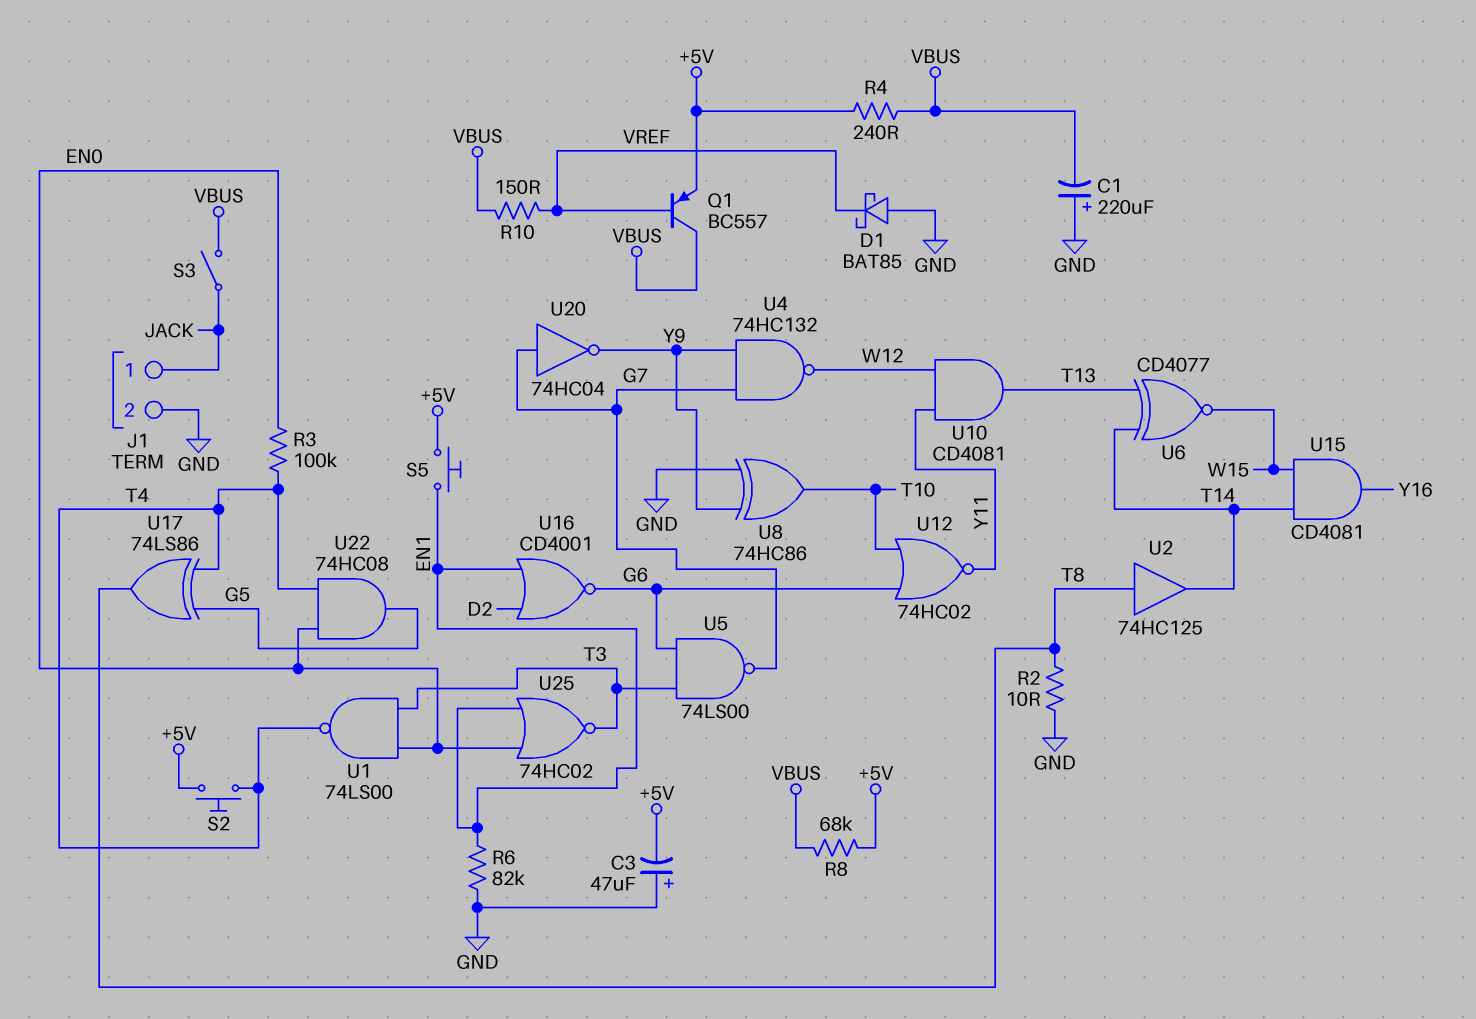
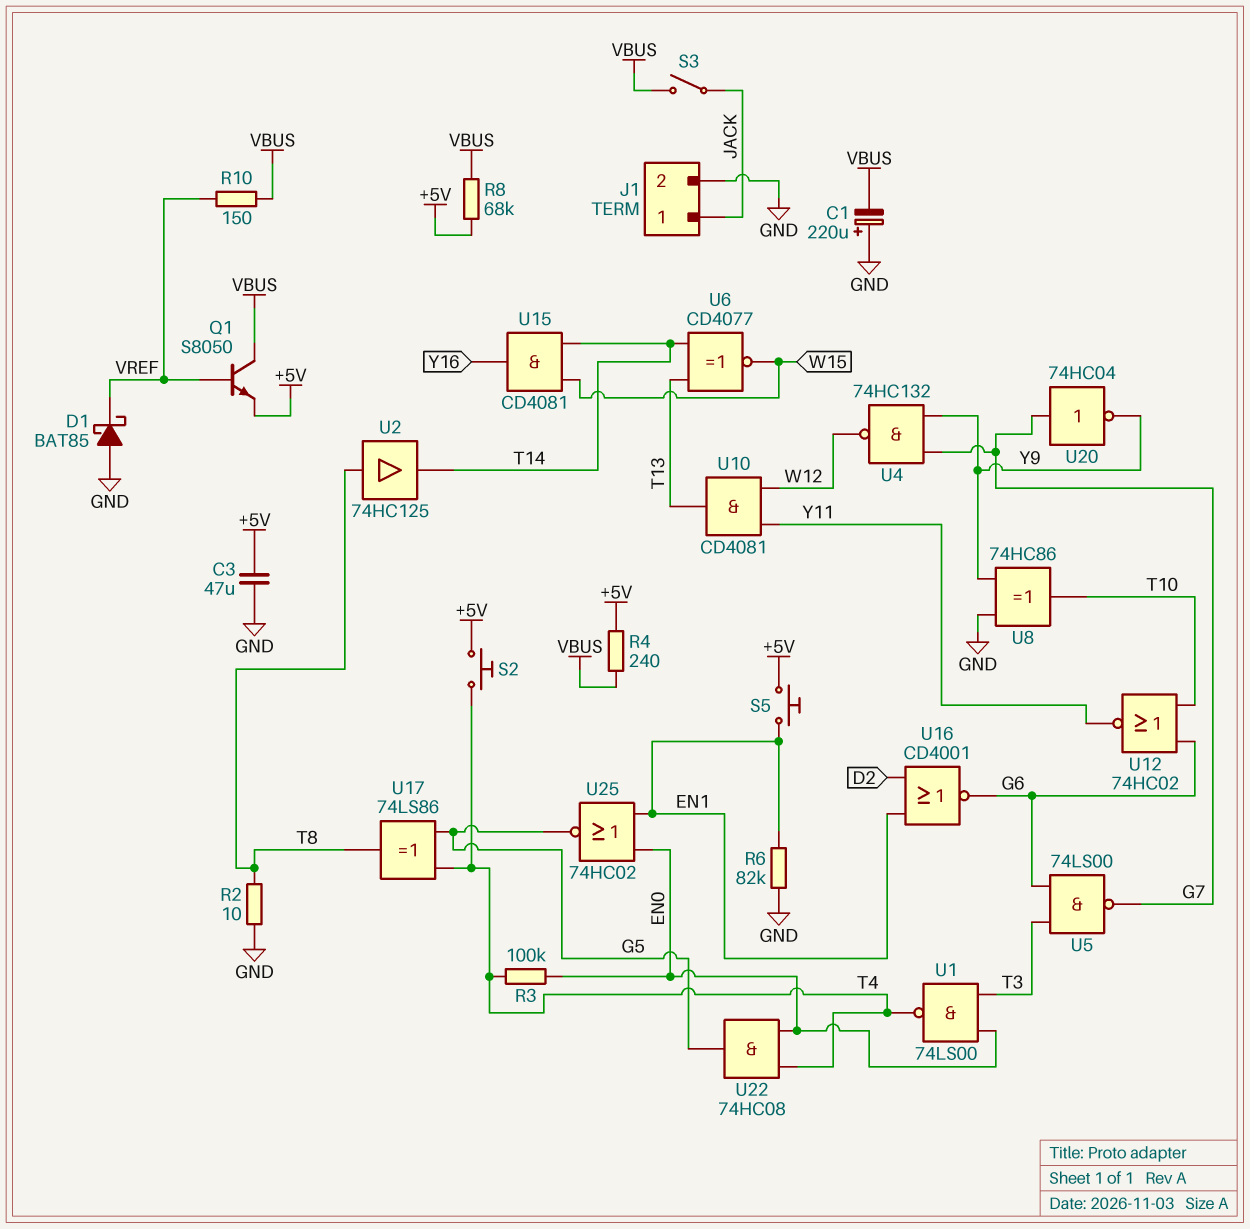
C3: 47uF (plus GND, minus +5V) -> 47uF (+5V, GND)
Q1: PNP BC557 (B VREF, C VBUS, E +5V) -> NPN S8050 (B VREF, C VBUS, E +5V)
U25: NOR 74HC02 (in EN0, in EN1, out T3) -> NOR 74HC02 (in EN0, in EN1, out G5)

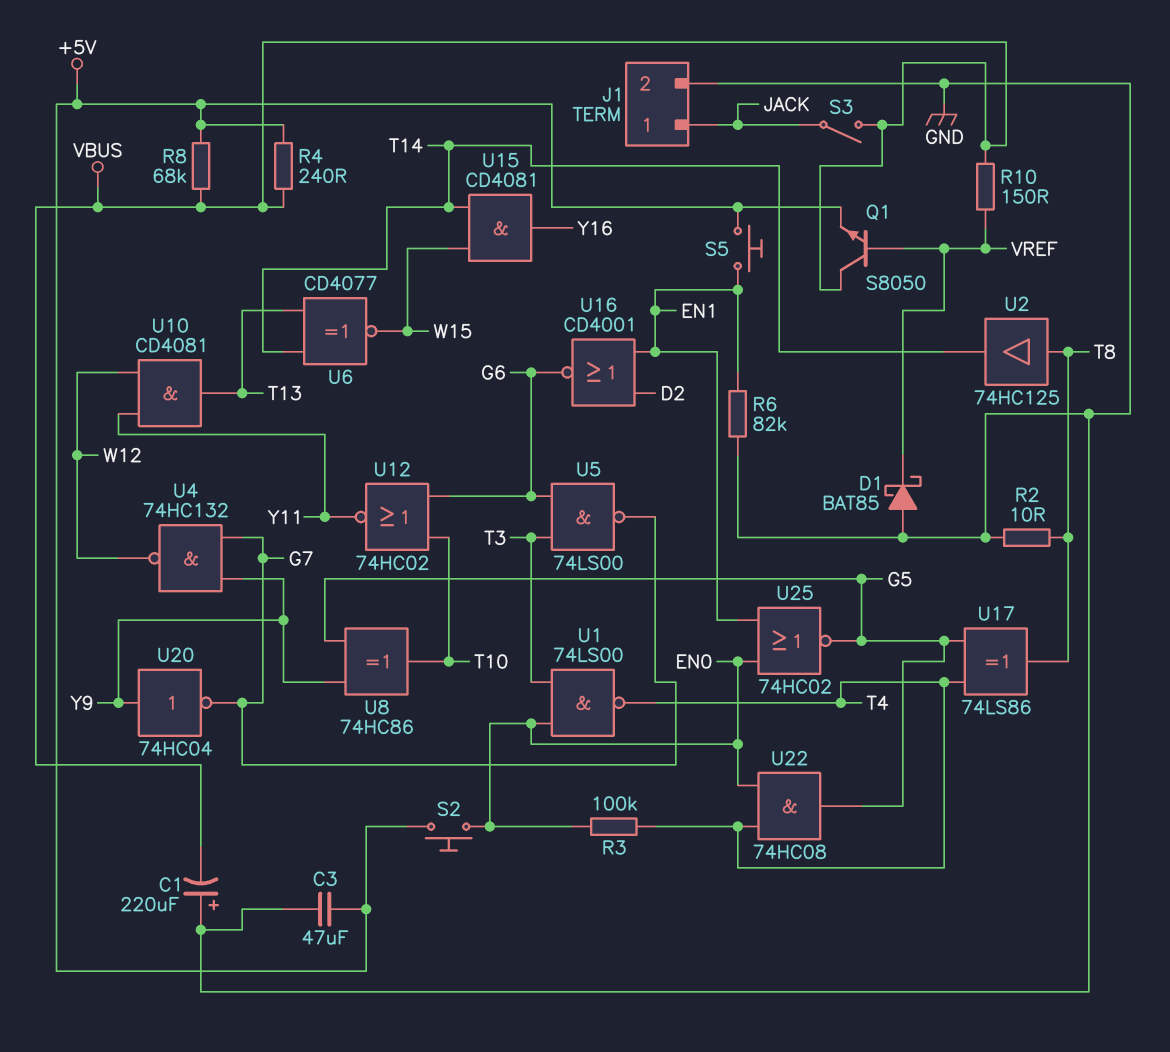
S2: button (+5V, T4) -> button (+5V, EN0)
U8: XOR 74HC86 (in GND, in Y9, out T10) -> XOR 74HC86 (in G5, in Y9, out T10)
U20: NOT 74HC04 (in G7, out Y9) -> NOT 74HC04 (in Y9, out G7)

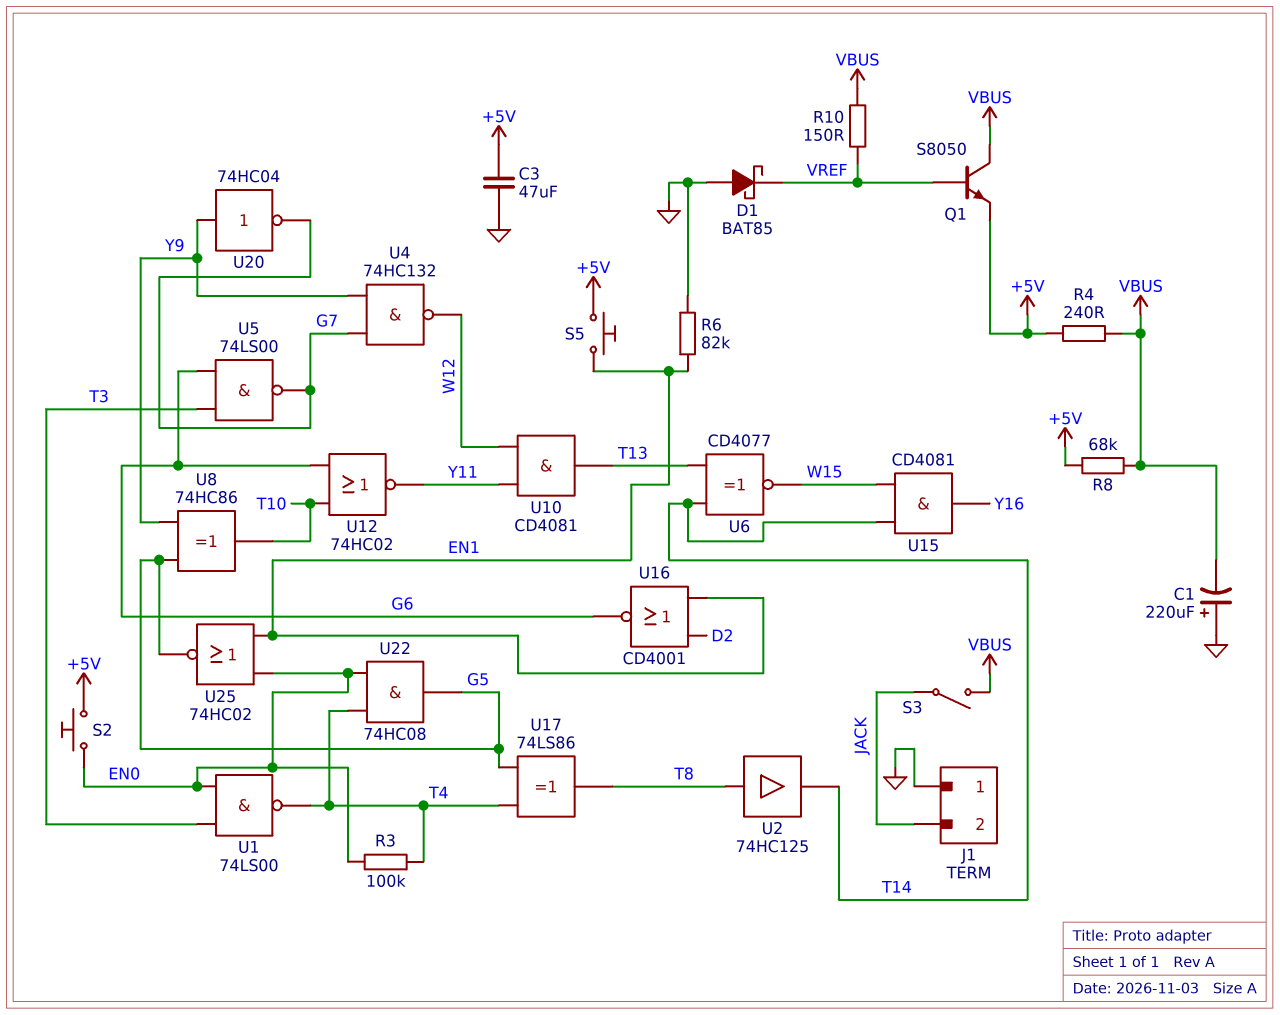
J1 pin 1: JACK -> GND
J1 pin 2: GND -> JACK
R2: 10 (GND, T8) -> none

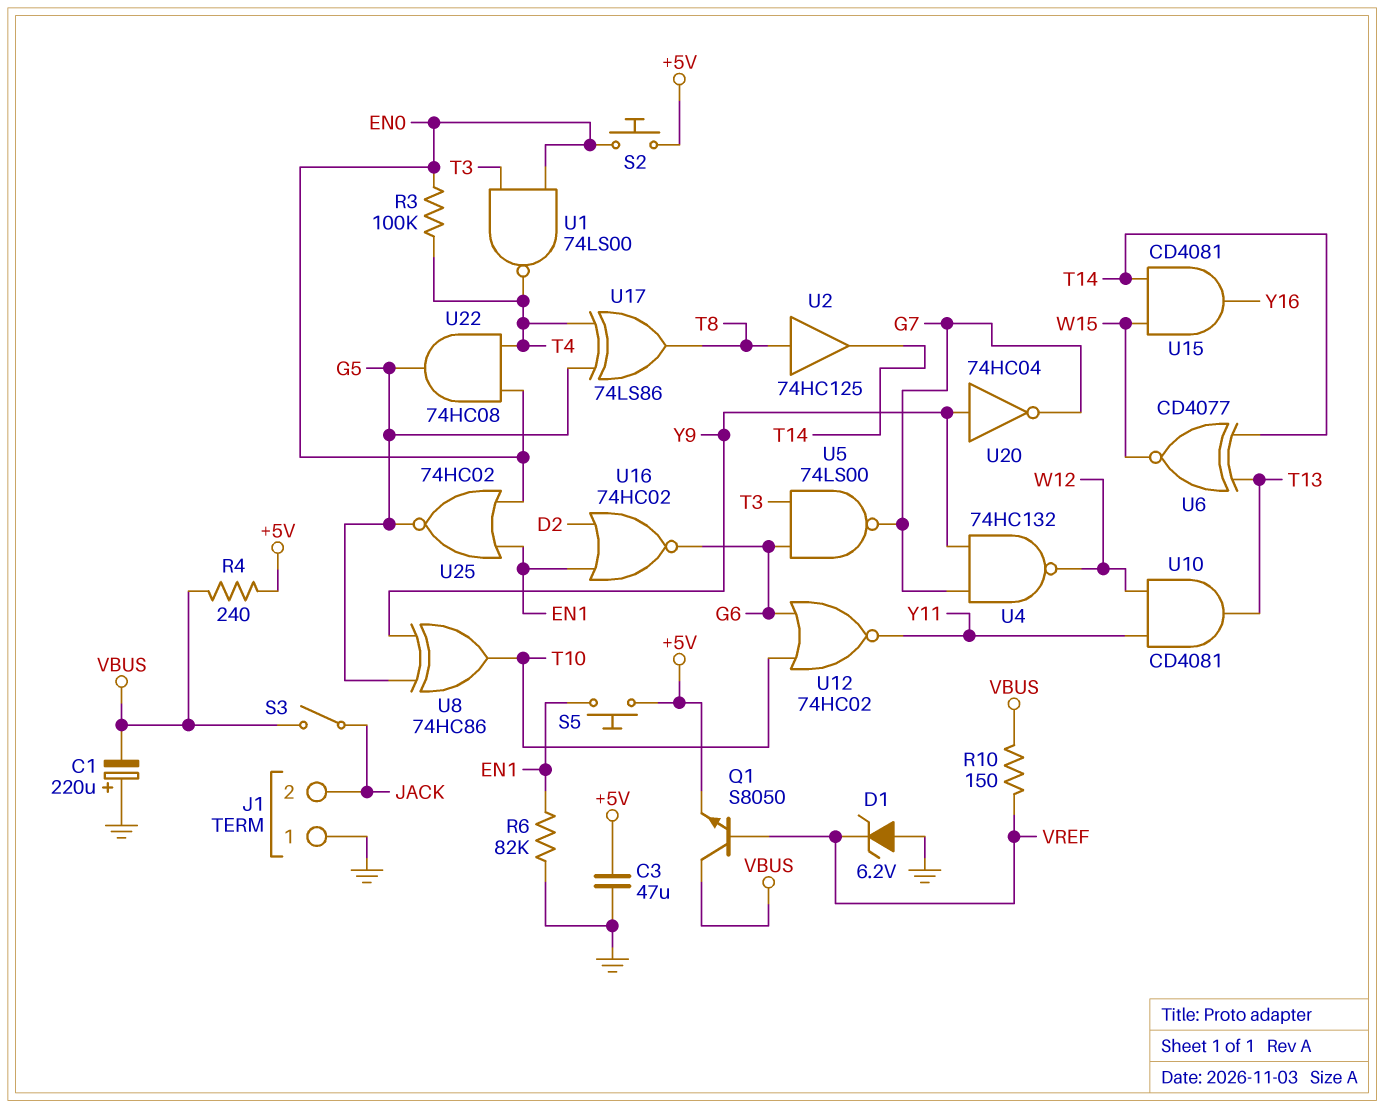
D1: schottky BAT85 (A GND, K VREF) -> zener 6.2V (A GND, K VREF)
R8: 68k (+5V, VBUS) -> none
U16: NOR CD4001 (in D2, in EN1, out G6) -> NOR 74HC02 (in D2, in EN1, out G6)

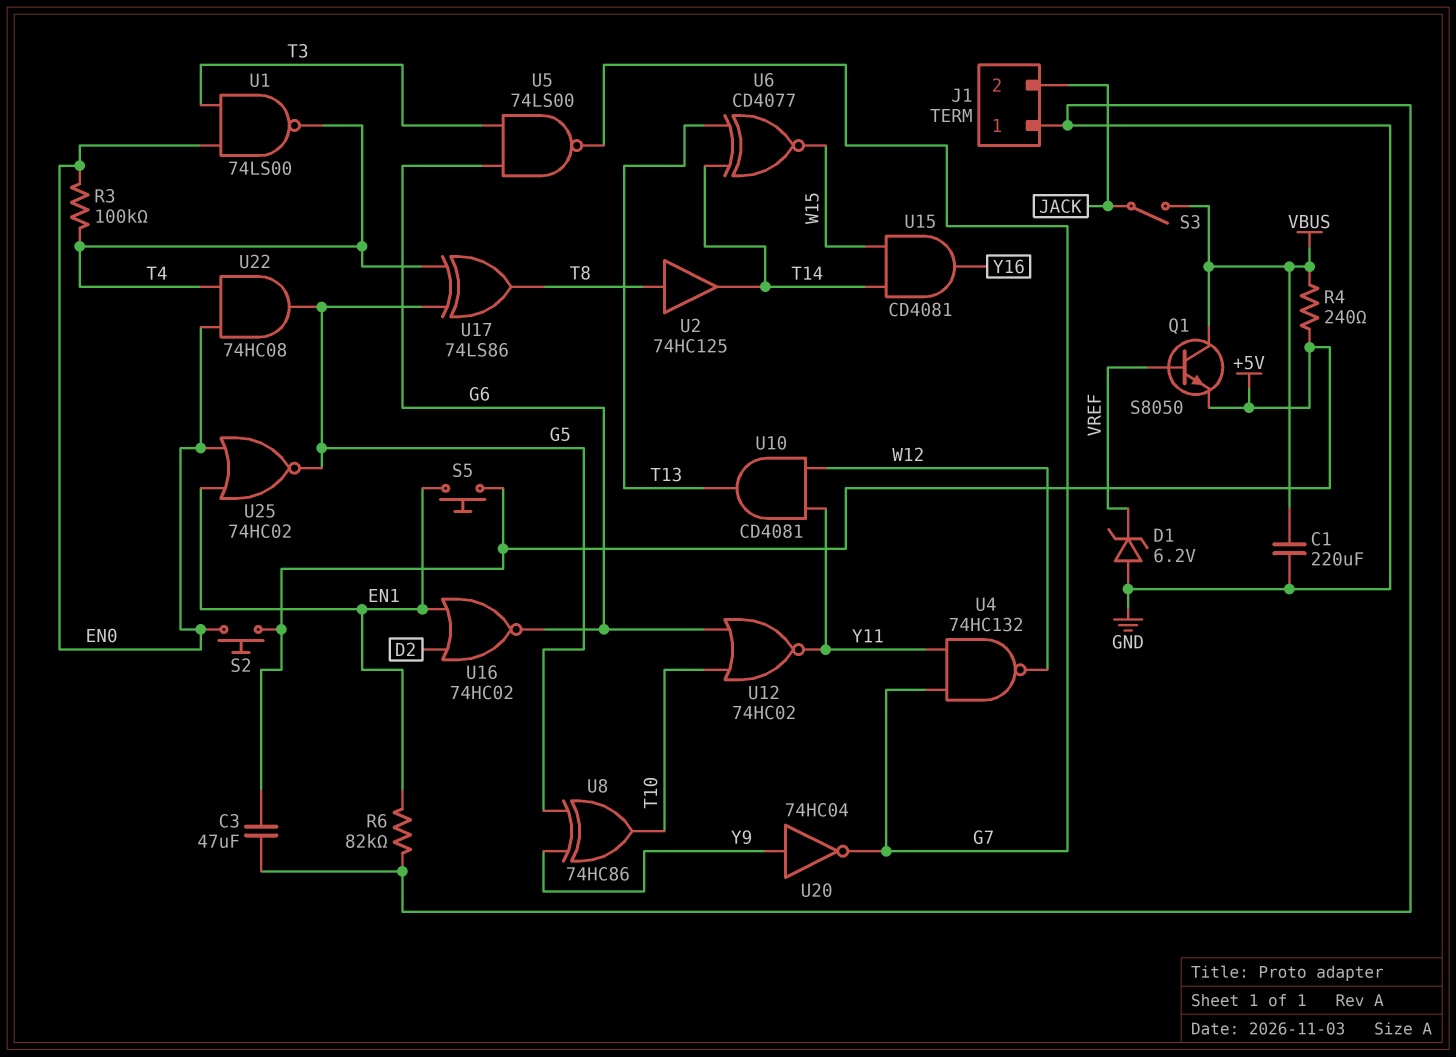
C1: 220uF (plus GND, minus VBUS) -> 220uF (GND, VBUS)
R10: 150 (VBUS, VREF) -> none
U4: NAND 74HC132 (in G7, in Y9, out W12) -> NAND 74HC132 (in G7, in Y11, out W12)

